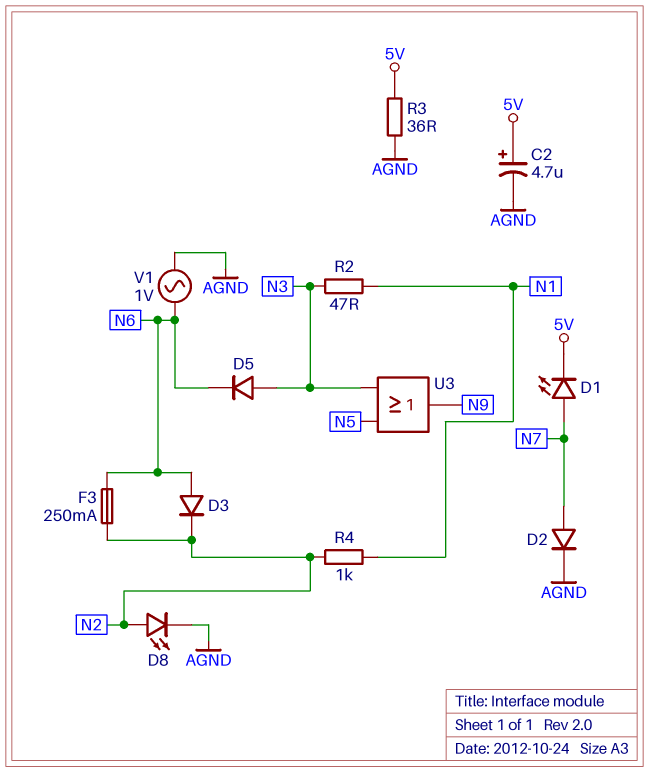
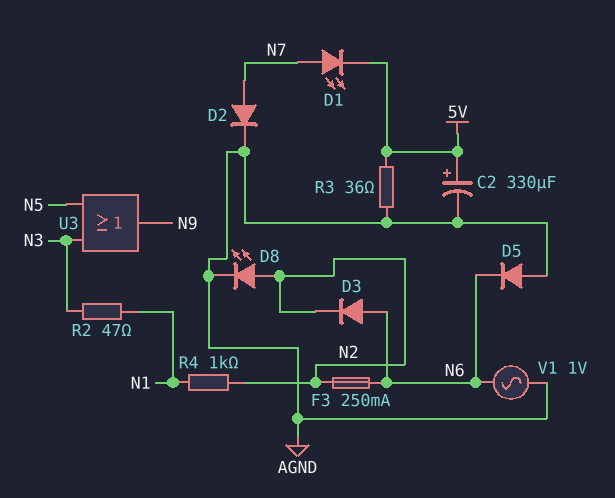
C2: 4.7uF (plus 5V, minus AGND) -> 330uF (plus 5V, minus AGND)
D5: diode (A N3, K N6) -> diode (A AGND, K N6)

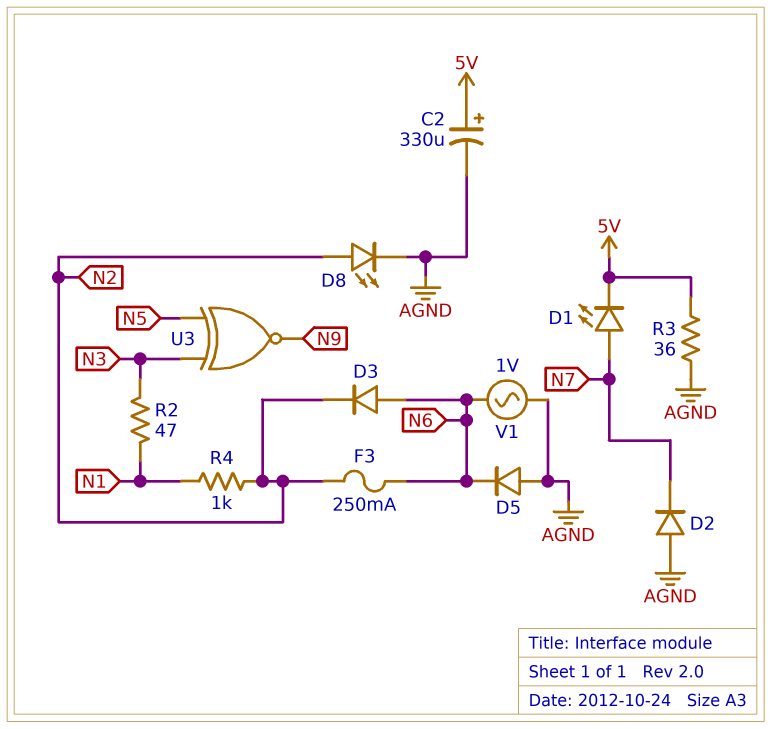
D2: diode (A N7, K AGND) -> diode (A AGND, K N7)
U3: OR (in N3, in N5, out N9) -> XNOR (in N3, in N5, out N9)

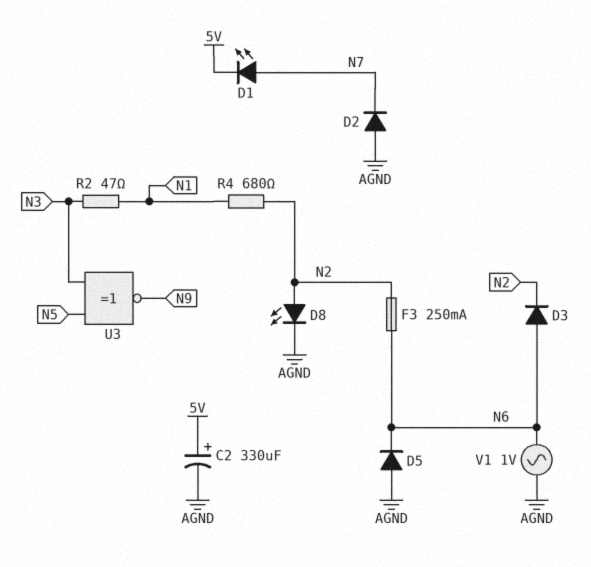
R3: 36 (5V, AGND) -> none
R4: 1k (N1, N2) -> 680 (N1, N2)

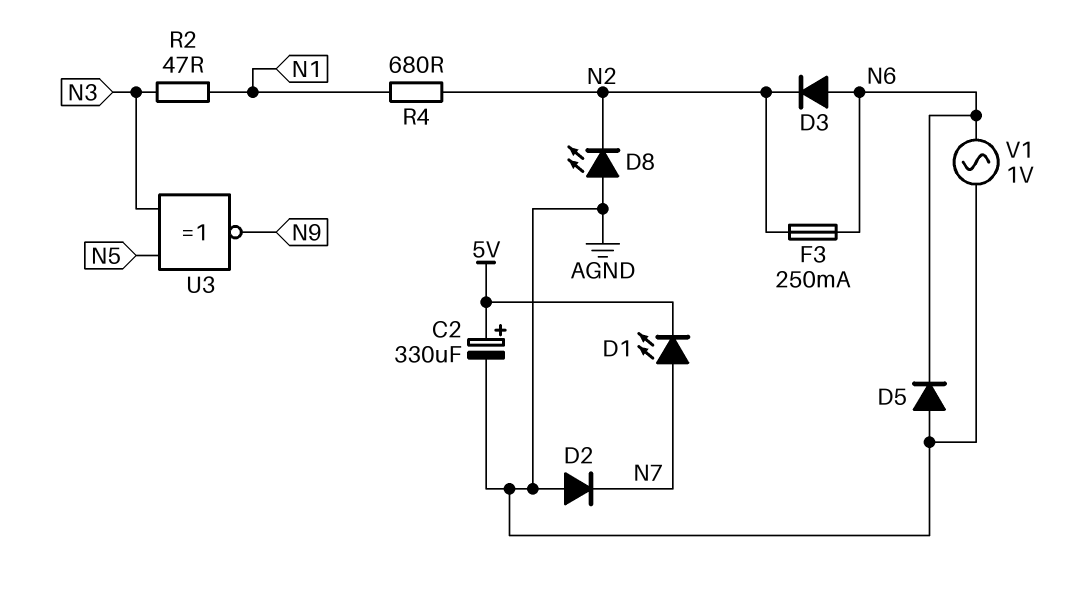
D8: LED (A N2, K AGND) -> LED (A AGND, K N2)

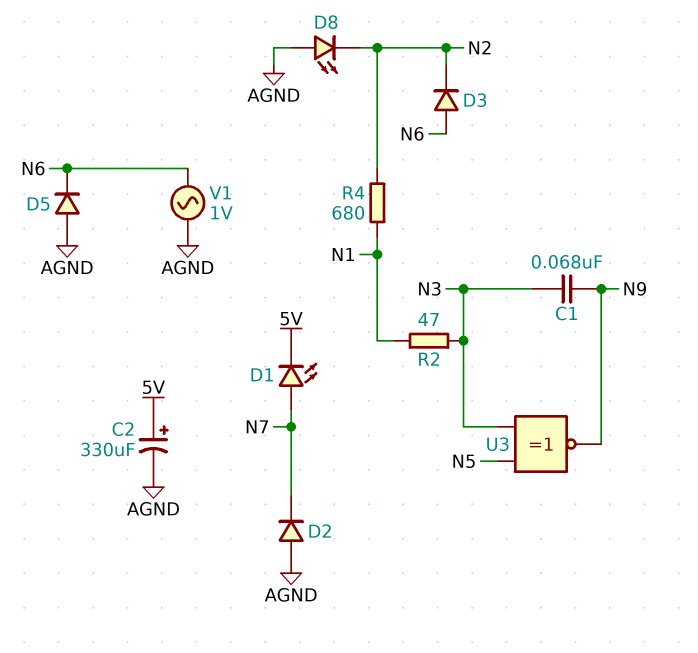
C1: none -> 68nF (N3, N9)
F3: 250mA (N2, N6) -> none

